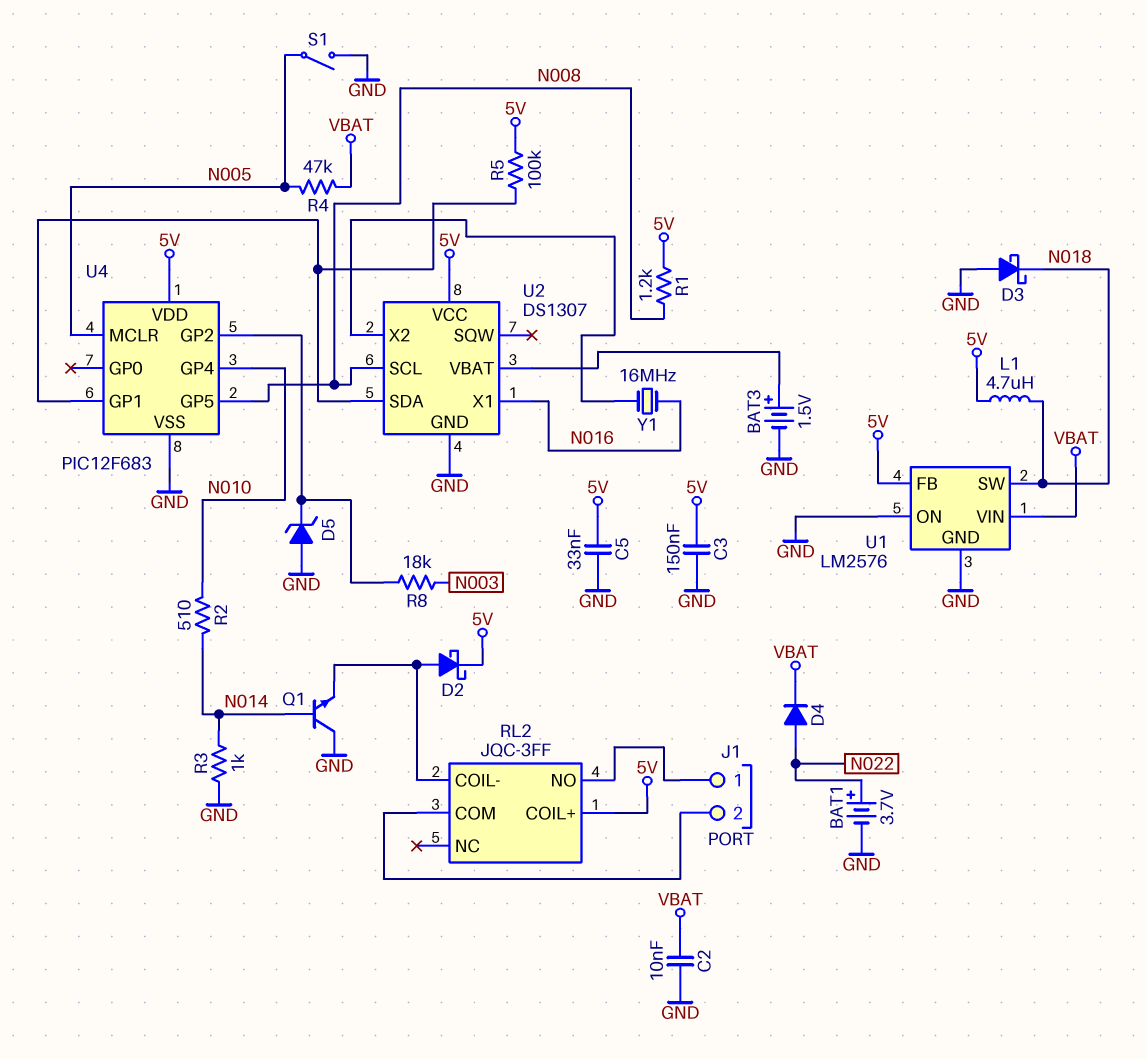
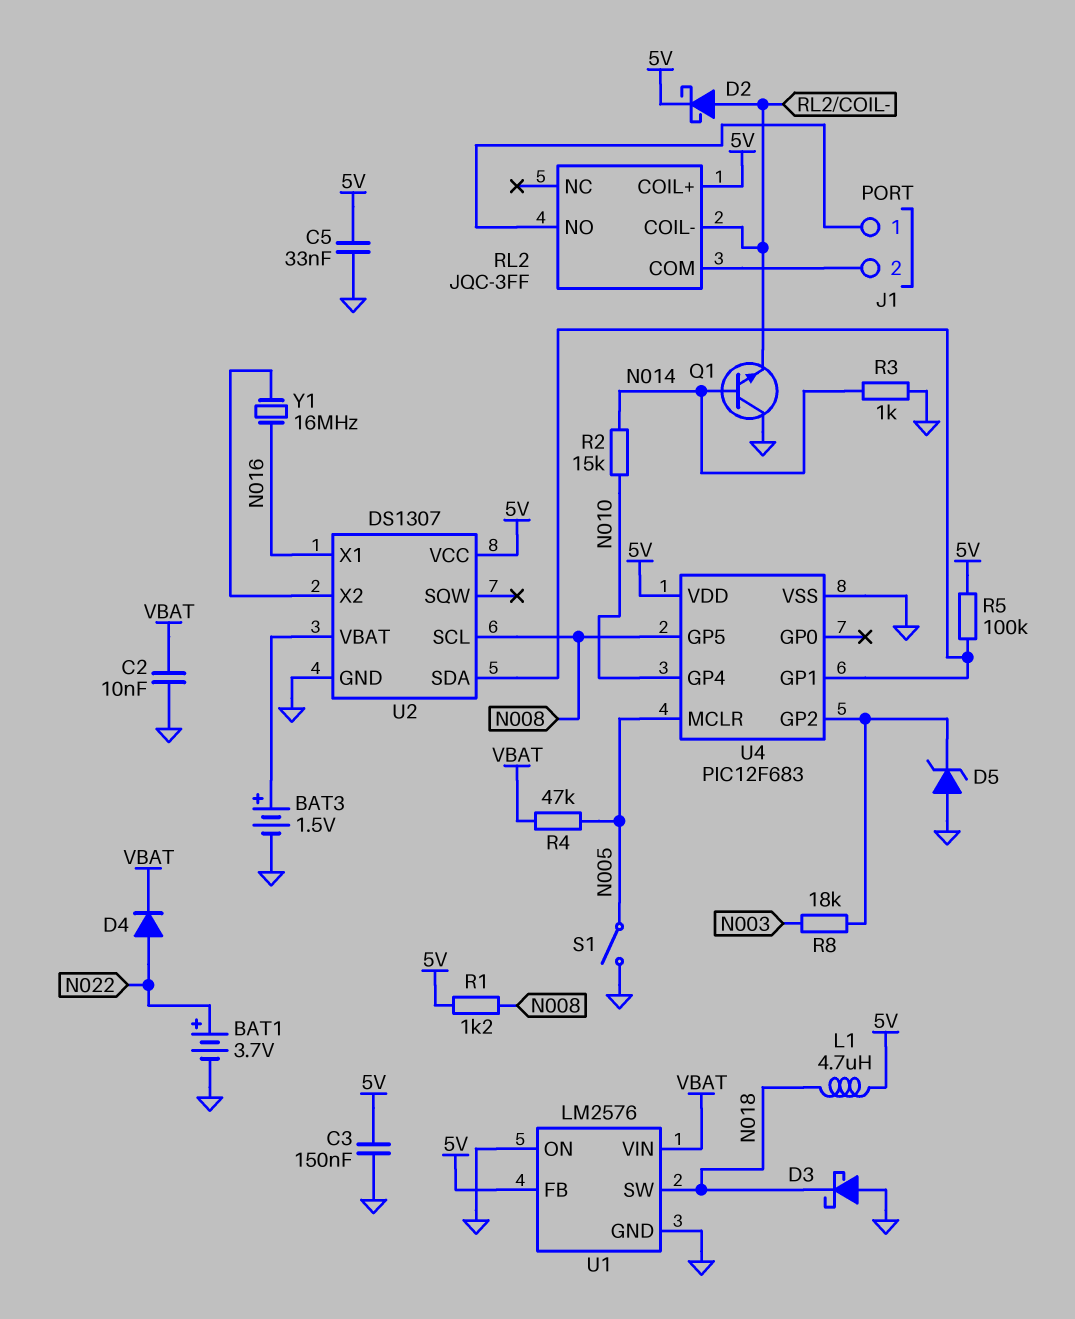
R2: 510 (N010, N014) -> 15k (N010, N014)

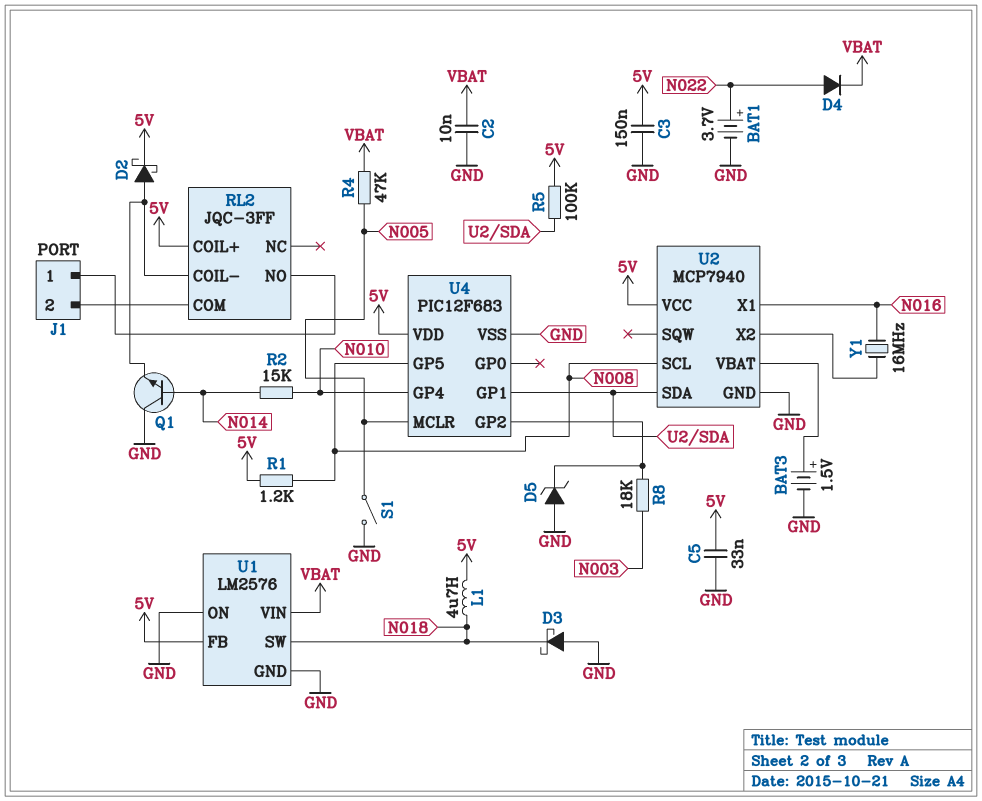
R3: 1k (GND, N014) -> none
U2: DS1307 -> MCP7940

